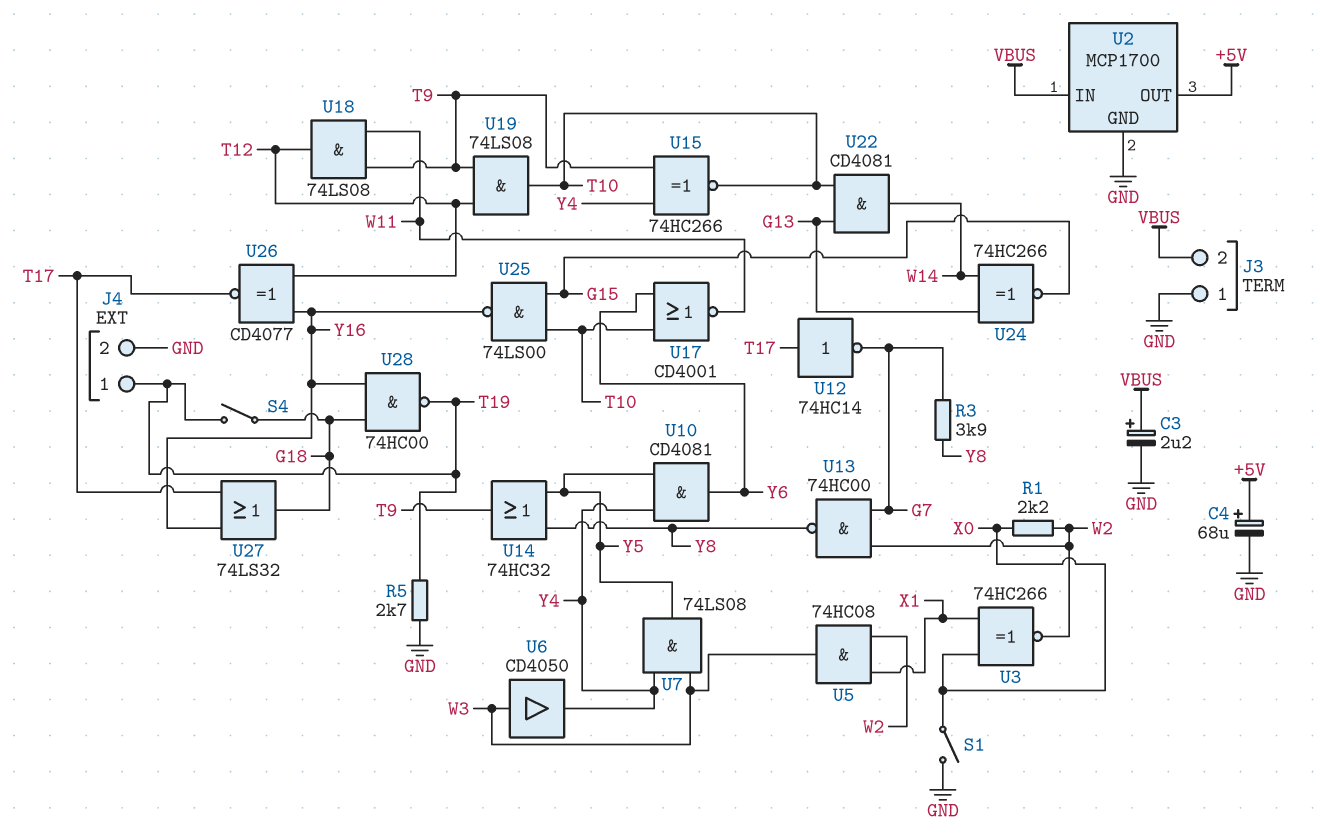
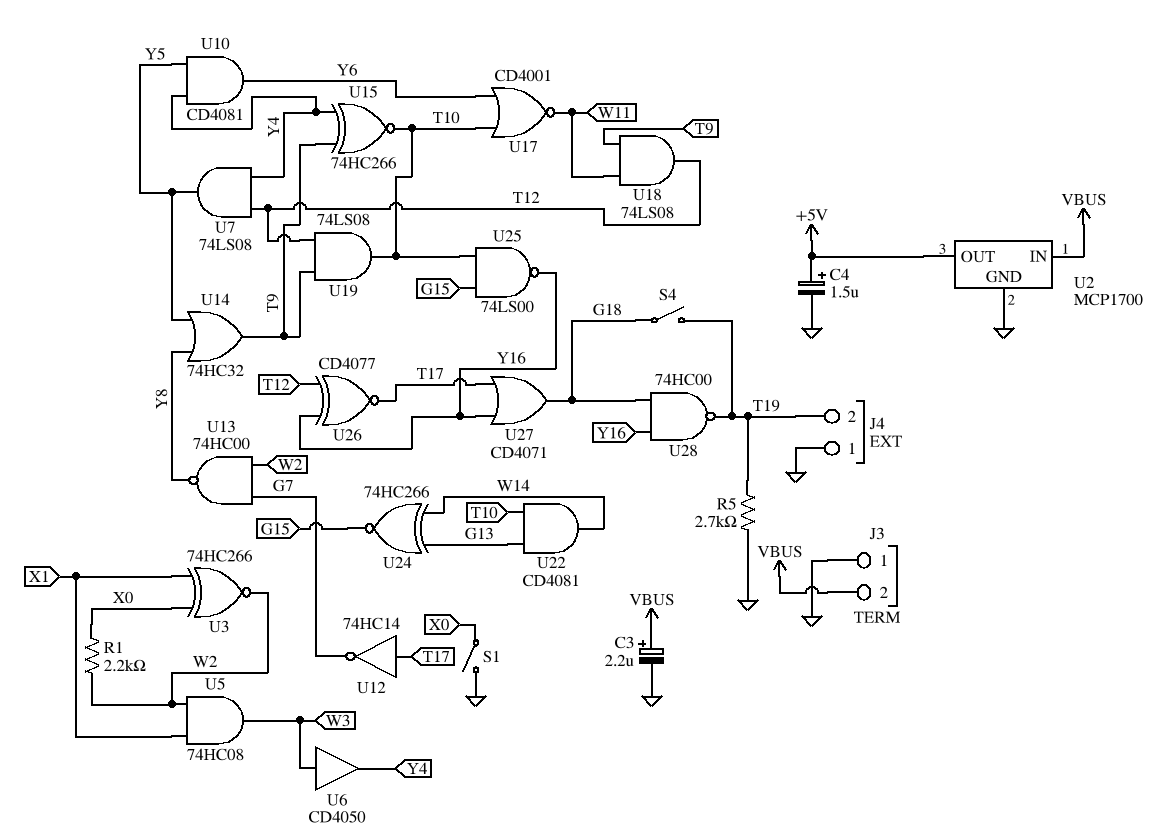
C4: 68uF (plus +5V, minus GND) -> 1.5uF (plus +5V, minus GND)
J4 pin 1: T19 -> GND
J4 pin 2: GND -> T19
R3: 3.9k (G7, Y8) -> none
U7: AND 74LS08 (in W3, in Y4, out Y5) -> AND 74LS08 (in T12, in Y4, out Y5)
U27: OR 74LS32 (in T17, in Y16, out G18) -> OR CD4071 (in T17, in Y16, out G18)

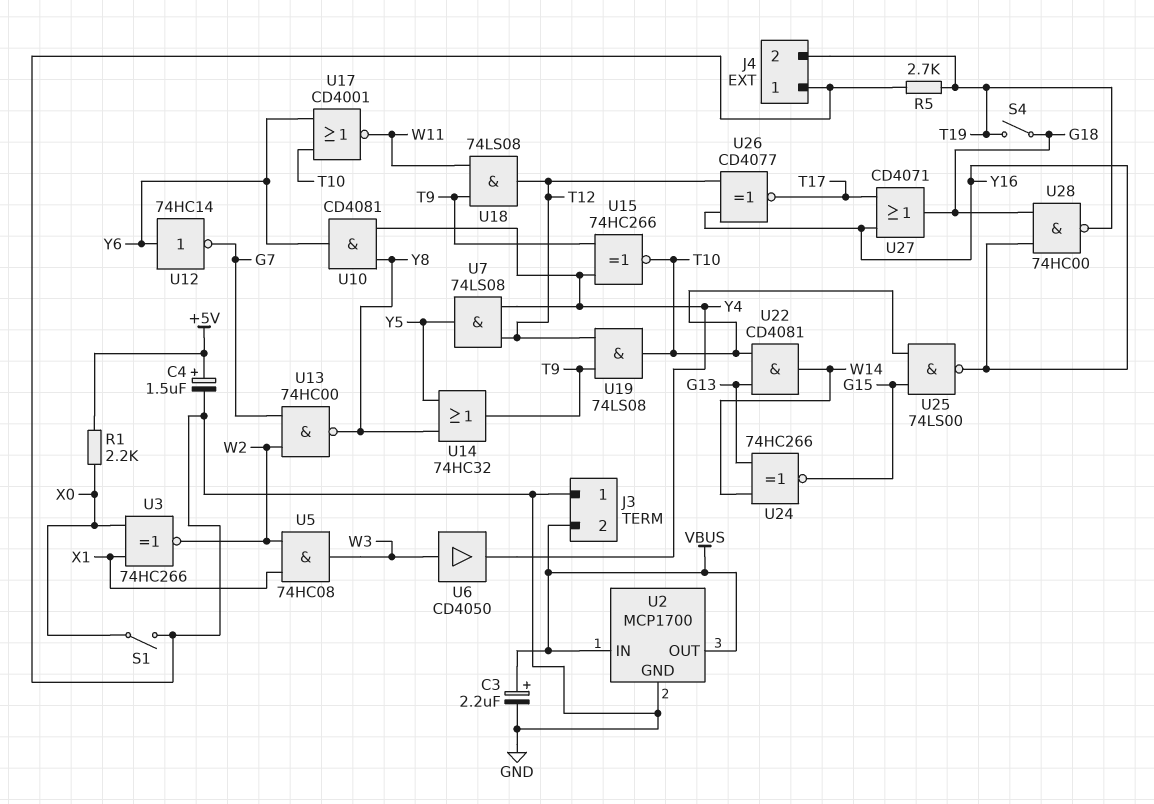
R1: 2.2k (W2, X0) -> 2.2k (+5V, X0)
U2 pin OUT: +5V -> VBUS
U10: AND CD4081 (in Y4, in Y5, out Y6) -> AND CD4081 (in Y4, in Y8, out Y6)
U12: NOT 74HC14 (in T17, out G7) -> NOT 74HC14 (in Y6, out G7)

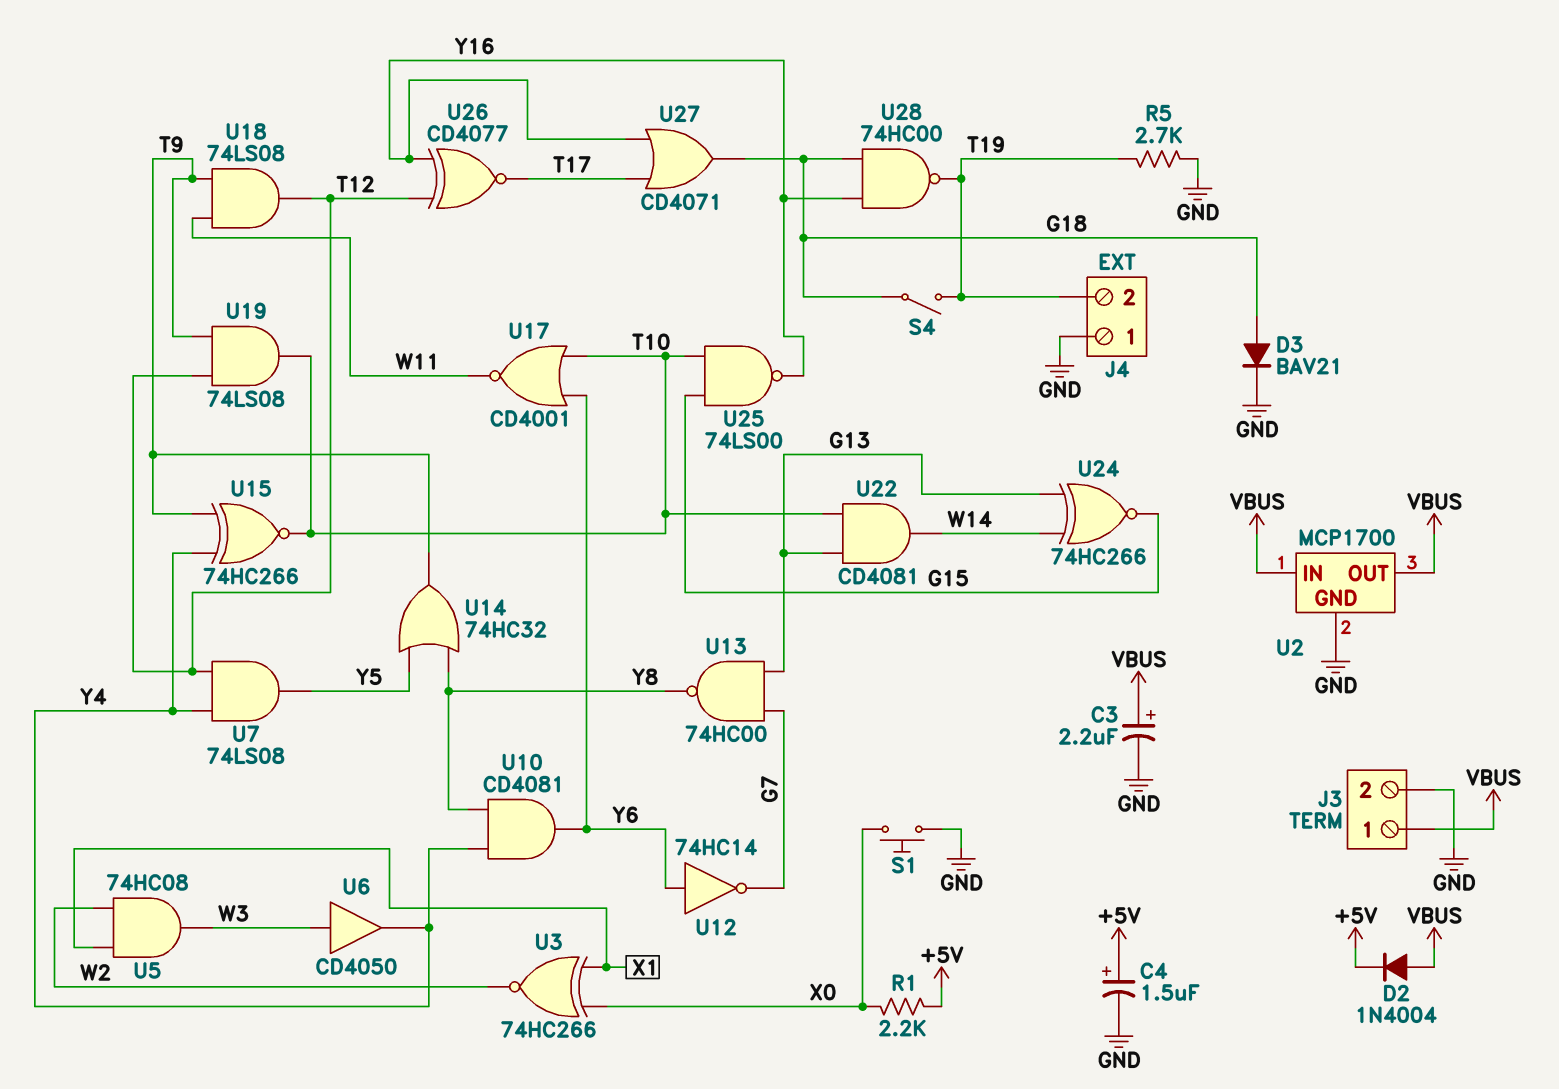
D2: none -> diode 1N4004 (A VBUS, K +5V)
D3: none -> diode BAV21 (A G18, K GND)
J3 pin 1: GND -> VBUS
J3 pin 2: VBUS -> GND
S1: switch (GND, X0) -> button (GND, X0)
U13: NAND 74HC00 (in G7, in W2, out Y8) -> NAND 74HC00 (in G7, in G13, out Y8)

